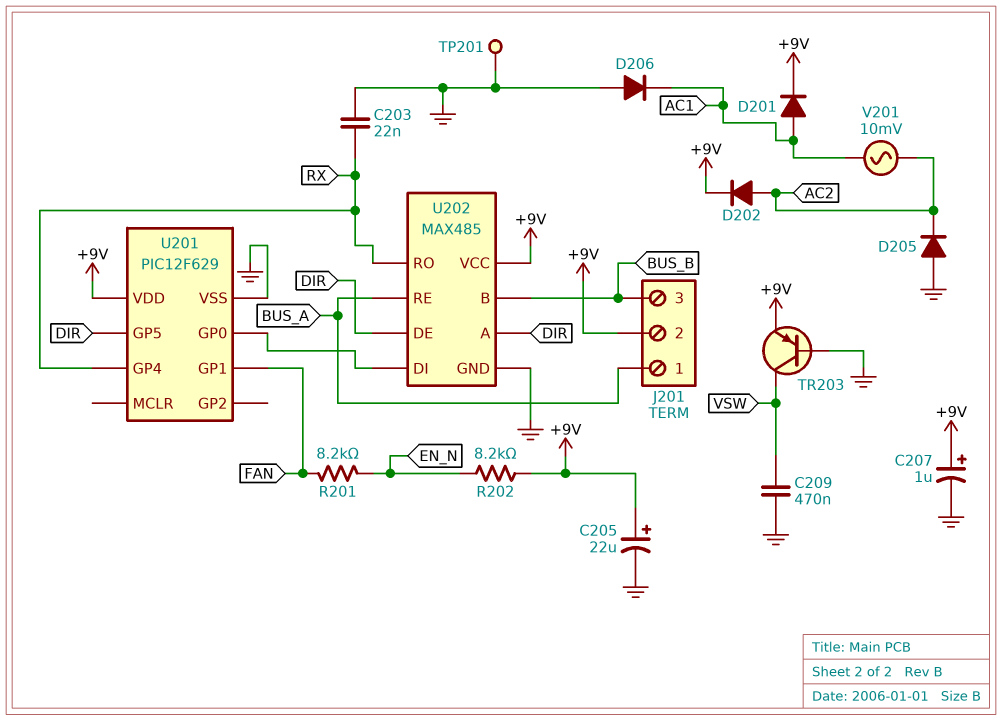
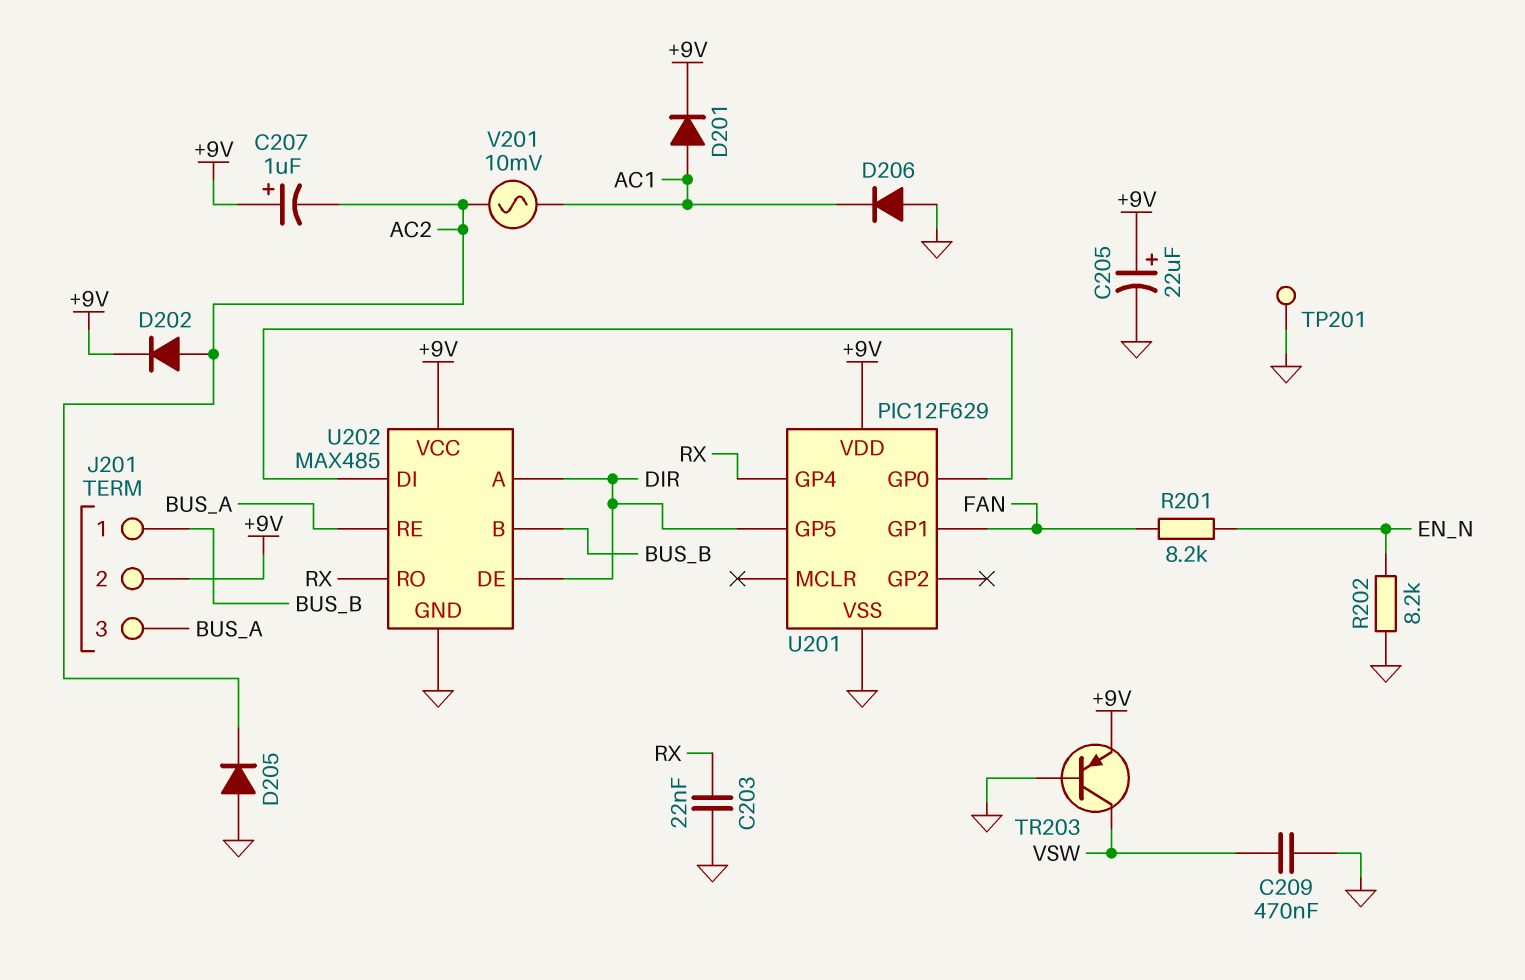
C207: 1uF (plus +9V, minus GND) -> 1uF (plus +9V, minus AC2)
J201 pin 1: BUS_A -> BUS_B
J201 pin 3: BUS_B -> BUS_A
R202: 8.2k (+9V, EN_N) -> 8.2k (EN_N, GND)

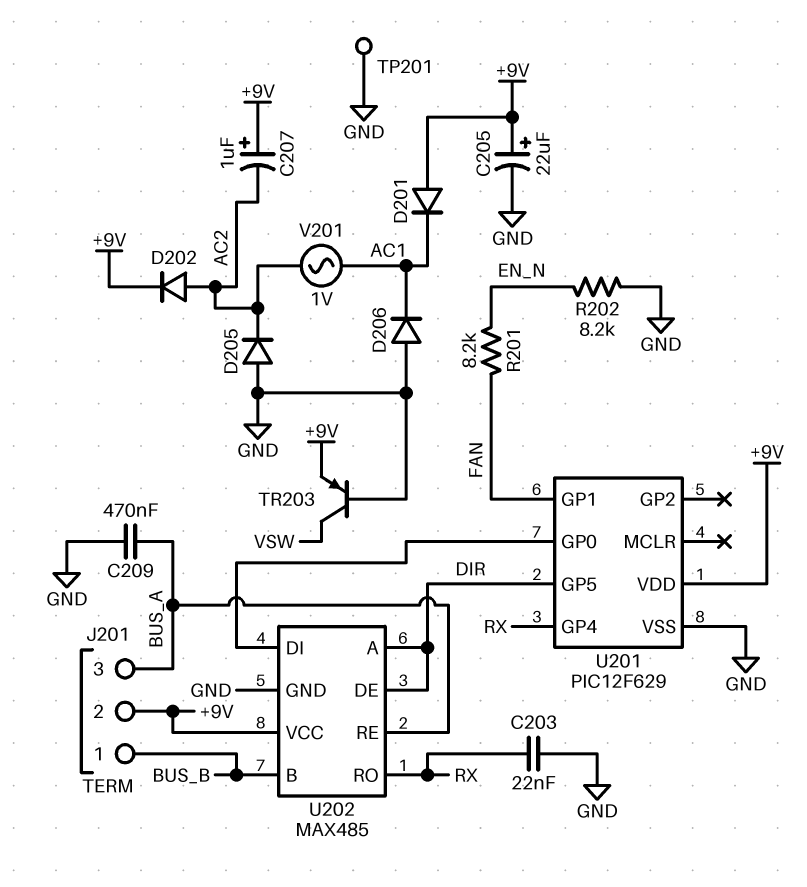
C209: 470nF (GND, VSW) -> 470nF (BUS_A, GND)
D201: diode (A AC1, K +9V) -> diode (A +9V, K AC1)
V201: AC 10mV (AC1, AC2) -> AC 1V (AC1, AC2)

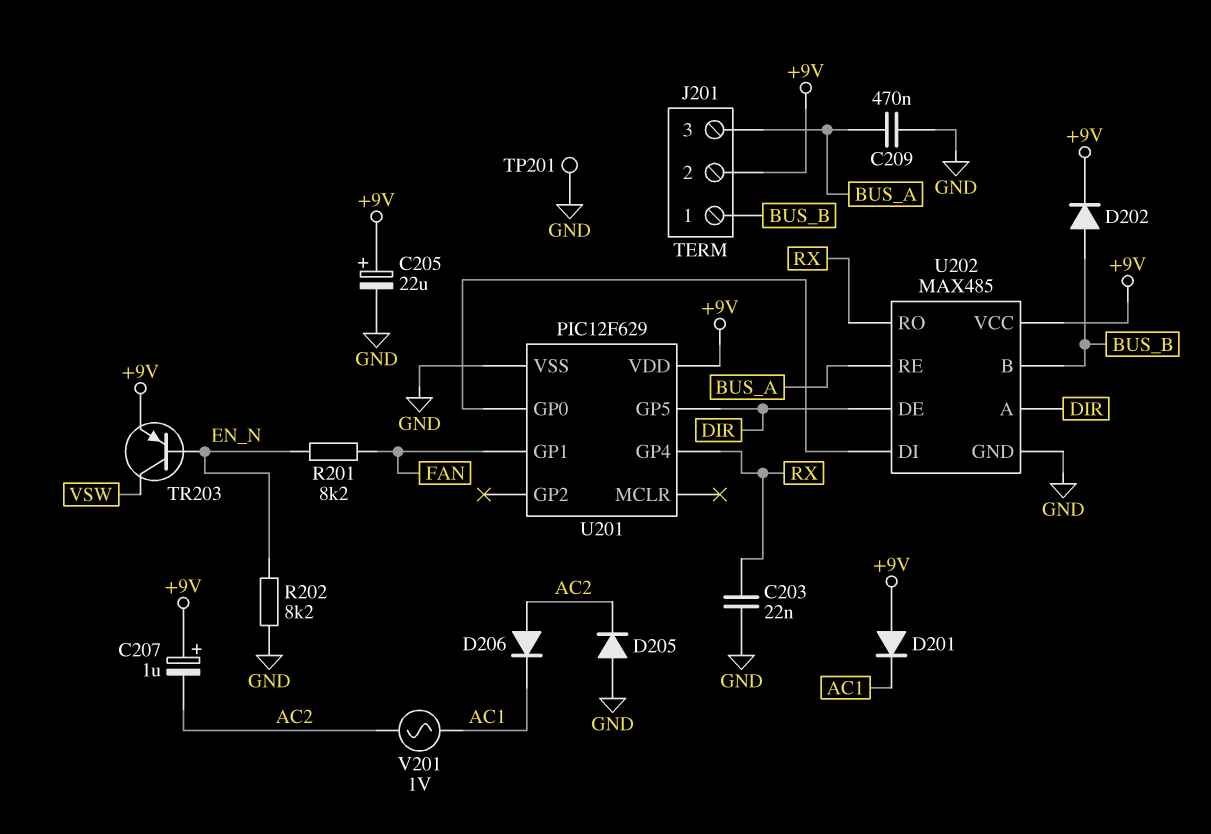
D202: diode (A AC2, K +9V) -> diode (A BUS_B, K +9V)
D206: diode (A GND, K AC1) -> diode (A AC2, K AC1)
TR203: PNP (B GND, C VSW, E +9V) -> PNP (B EN_N, C VSW, E +9V)

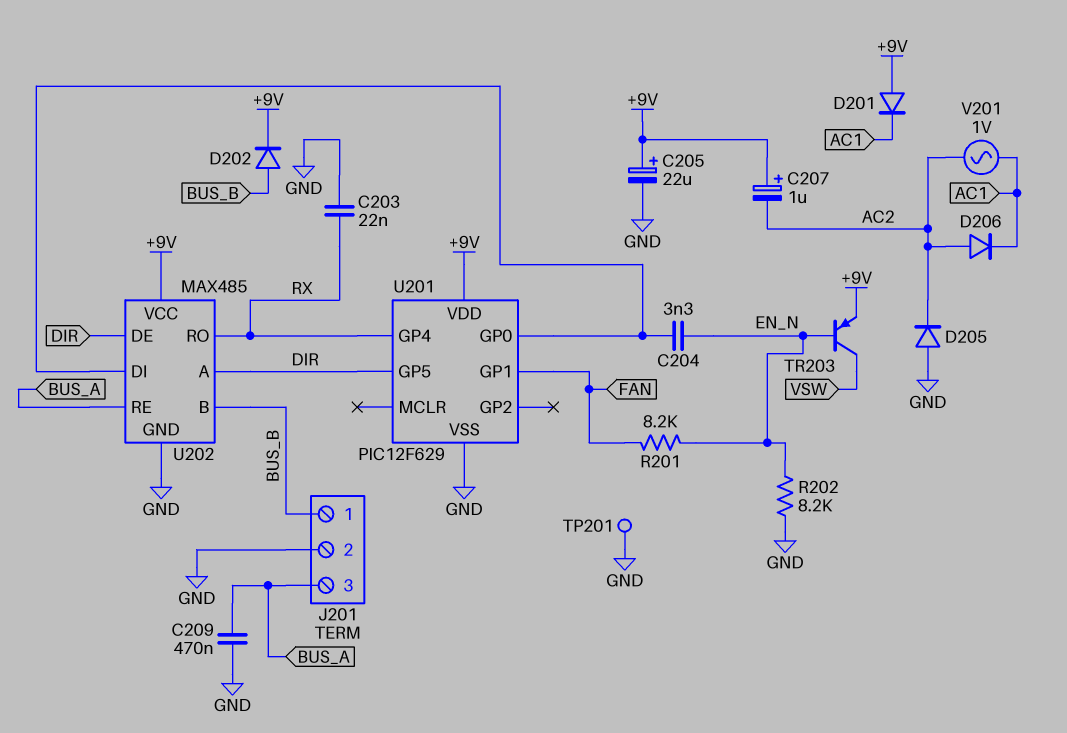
C204: none -> 3.3nF (EN_N, U201/GP0)
J201 pin 2: +9V -> GND

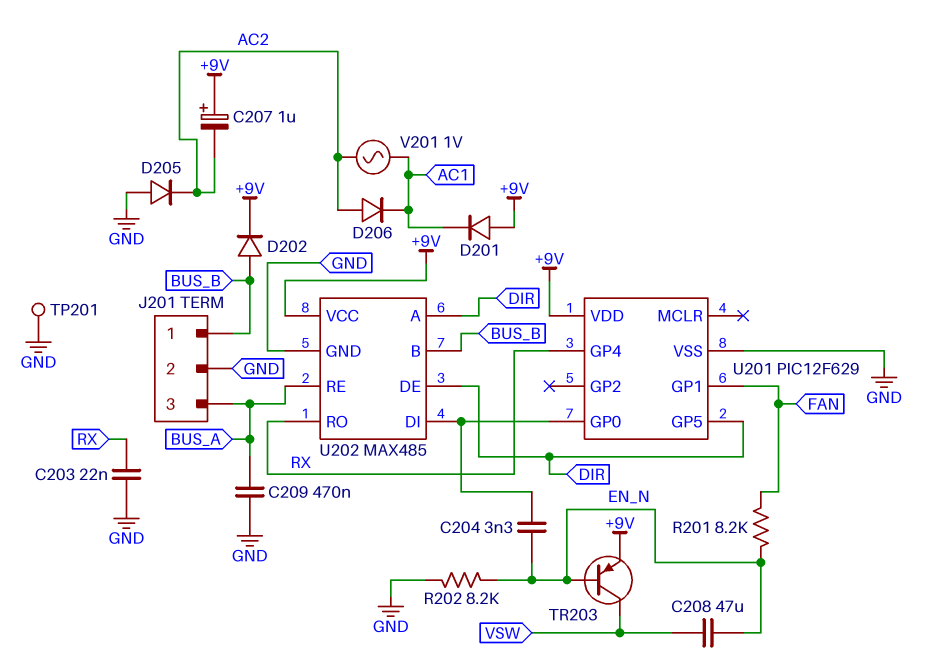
C205: 22uF (plus +9V, minus GND) -> none
C208: none -> 47uF (EN_N, VSW)

